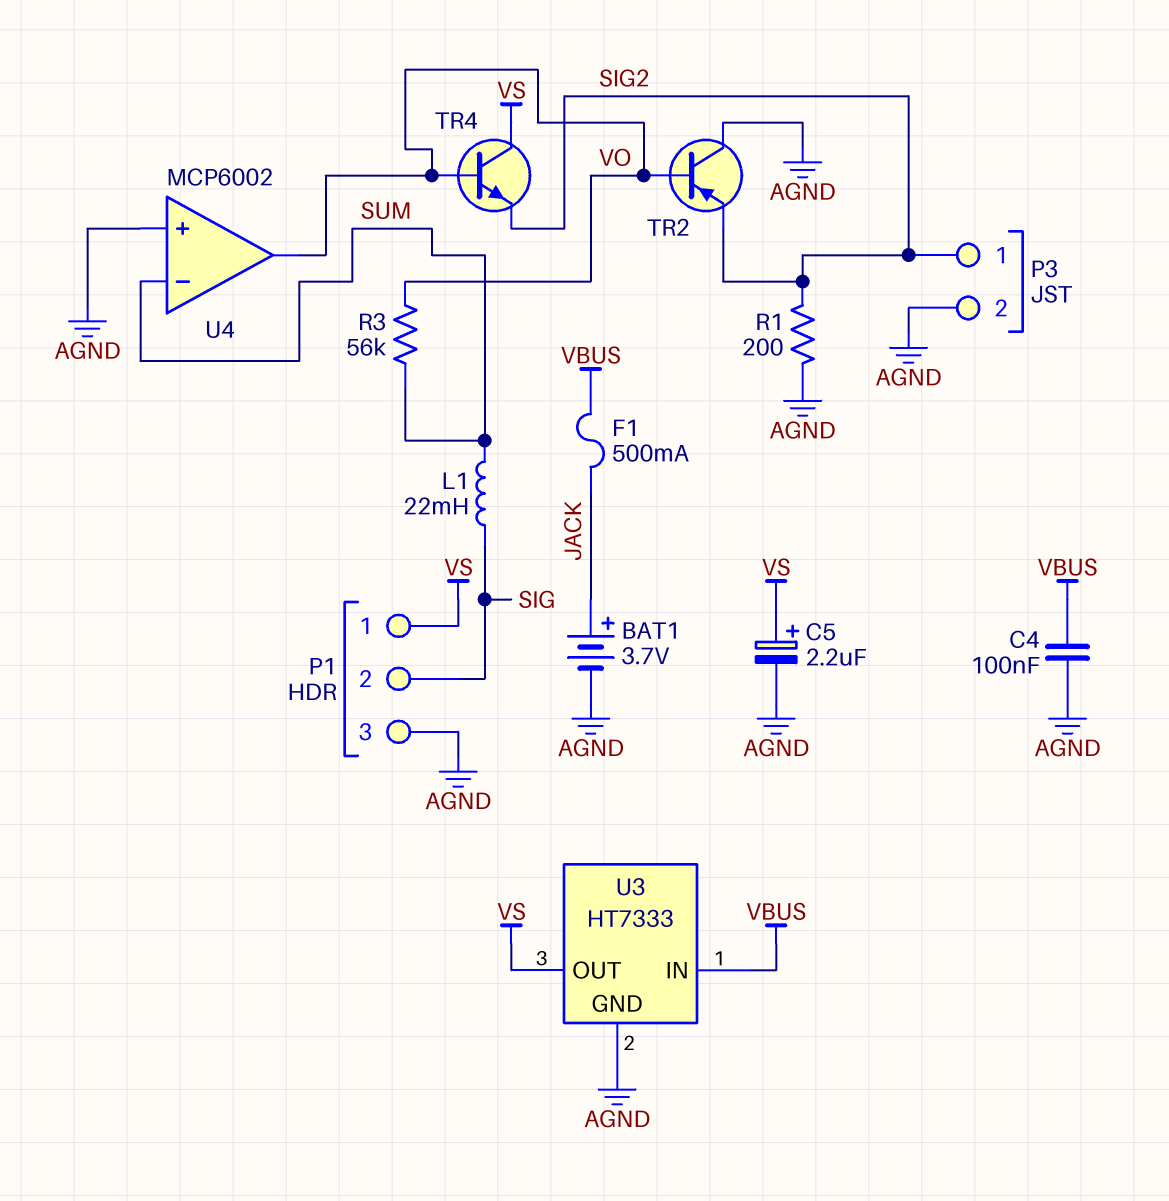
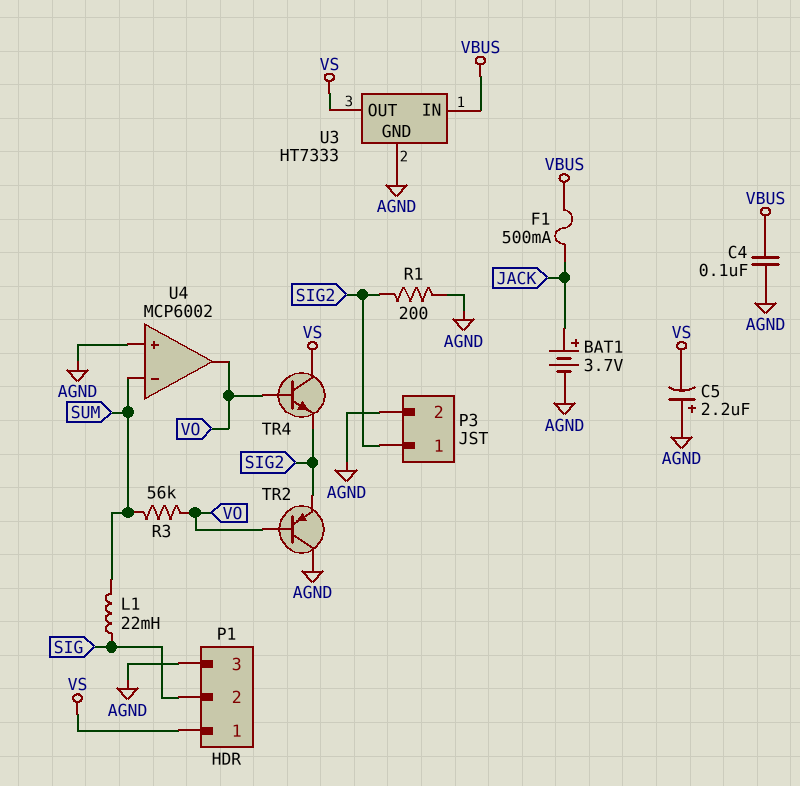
C5: 2.2uF (plus VS, minus AGND) -> 2.2uF (plus AGND, minus VS)

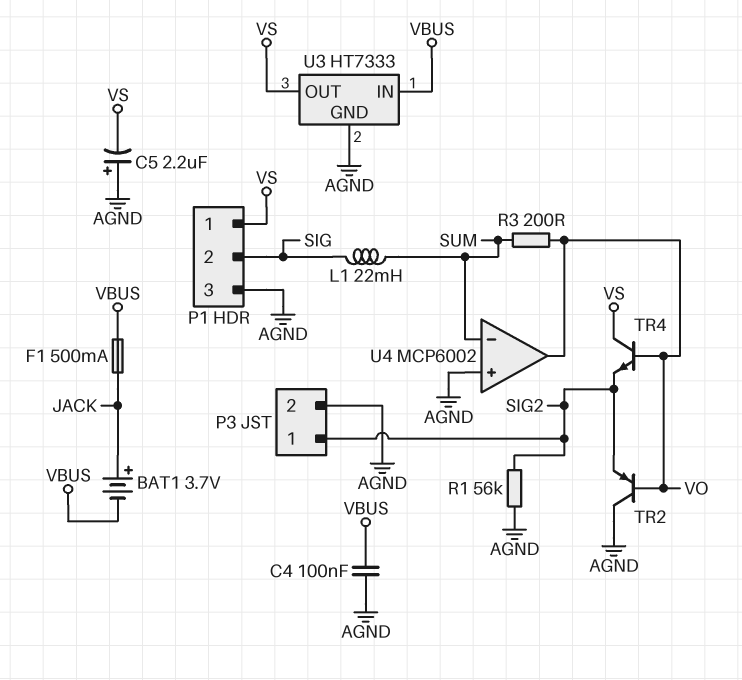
BAT1: 3.7V (plus JACK, minus AGND) -> 3.7V (plus JACK, minus VBUS)
R1: 200 (AGND, SIG2) -> 56k (AGND, SIG2)
R3: 56k (SUM, VO) -> 200 (SUM, VO)

